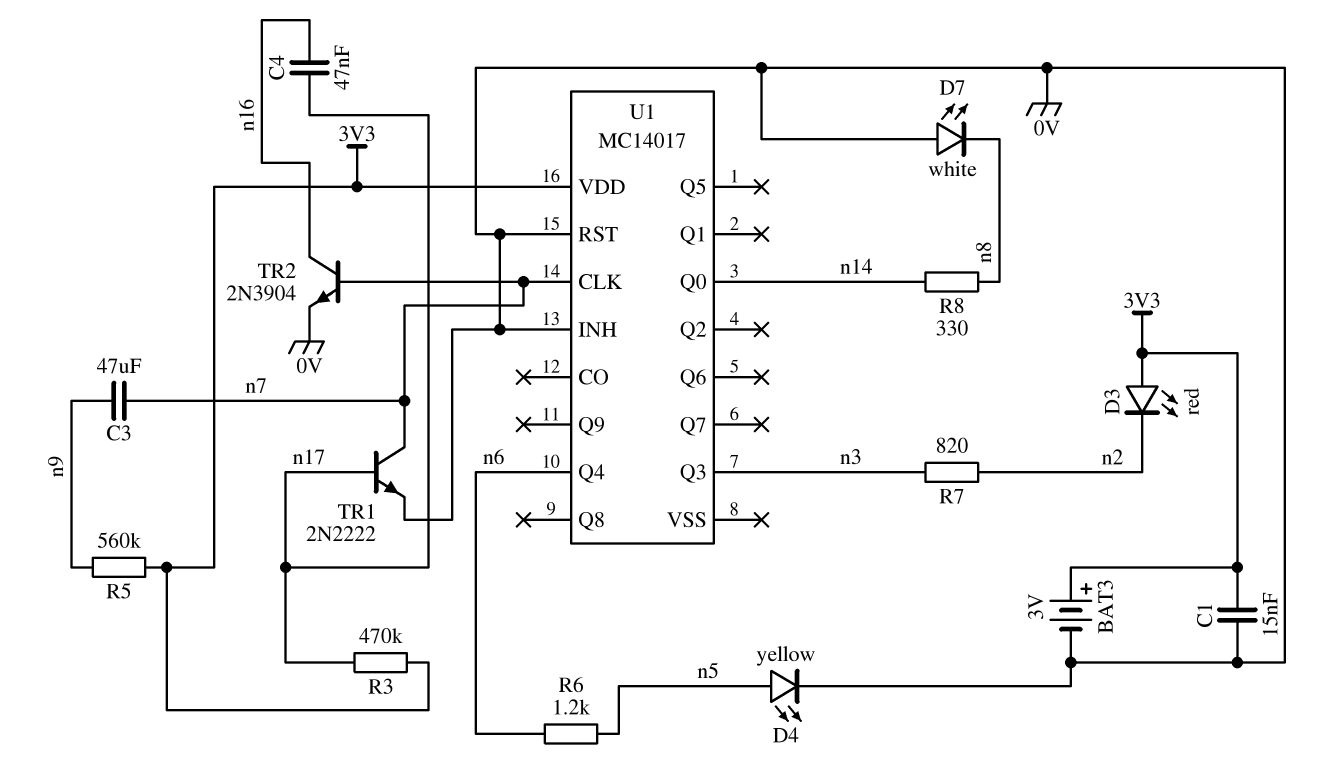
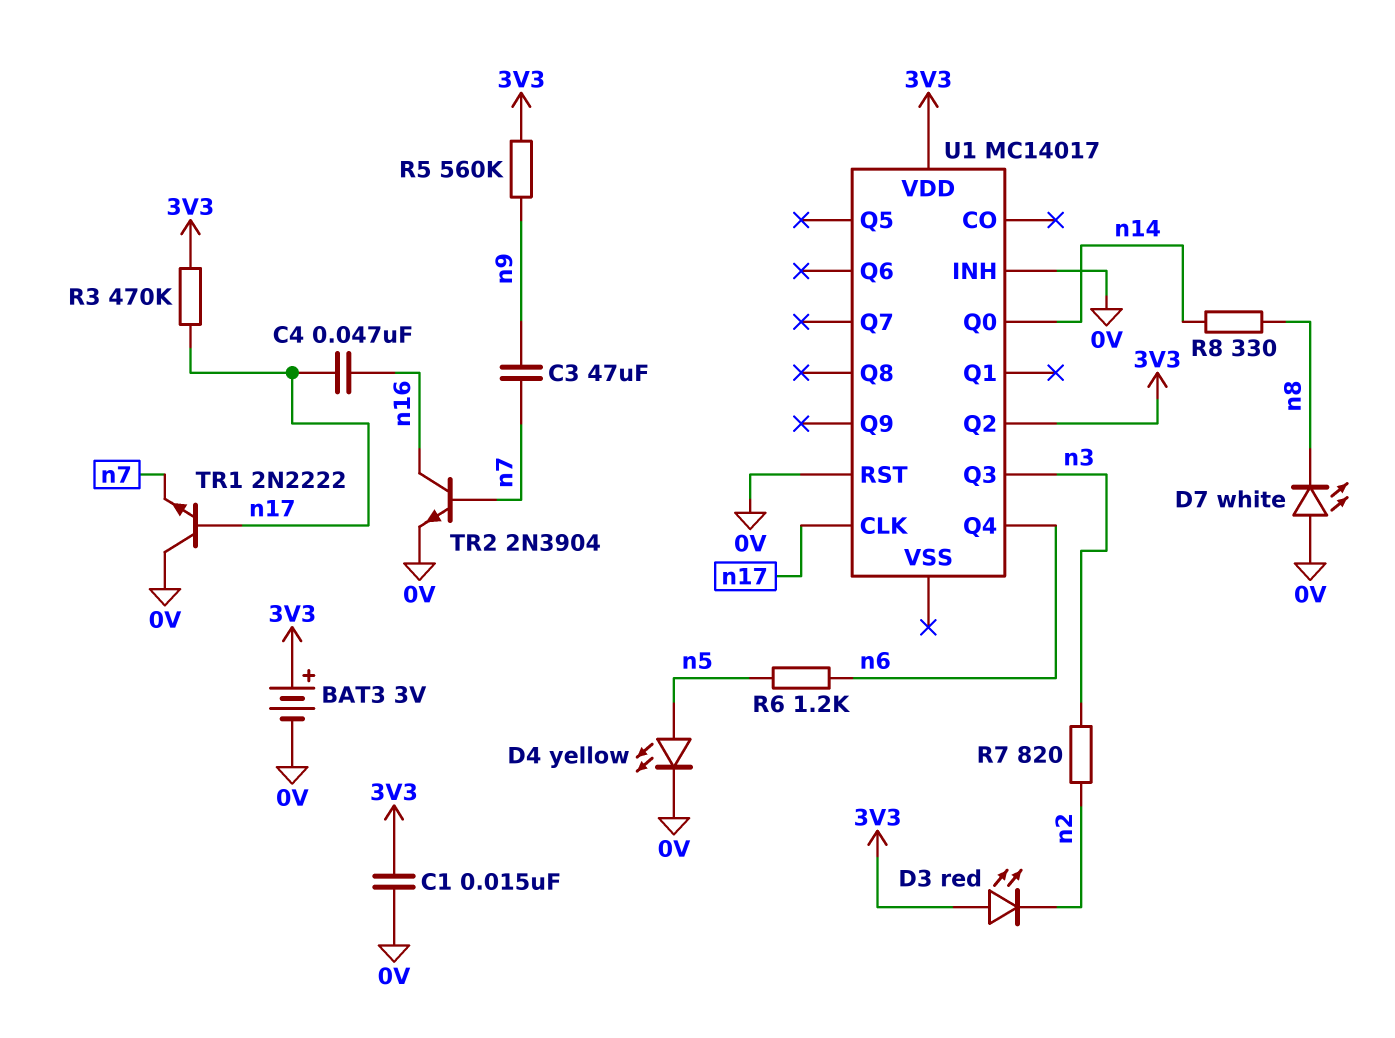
TR1: NPN 2N2222 (B n17, C n7, E 0V) -> NPN 2N2222 (B n17, C 0V, E n7)
U1 pin CLK: n7 -> n17
U1 pin Q2: none -> 3V3

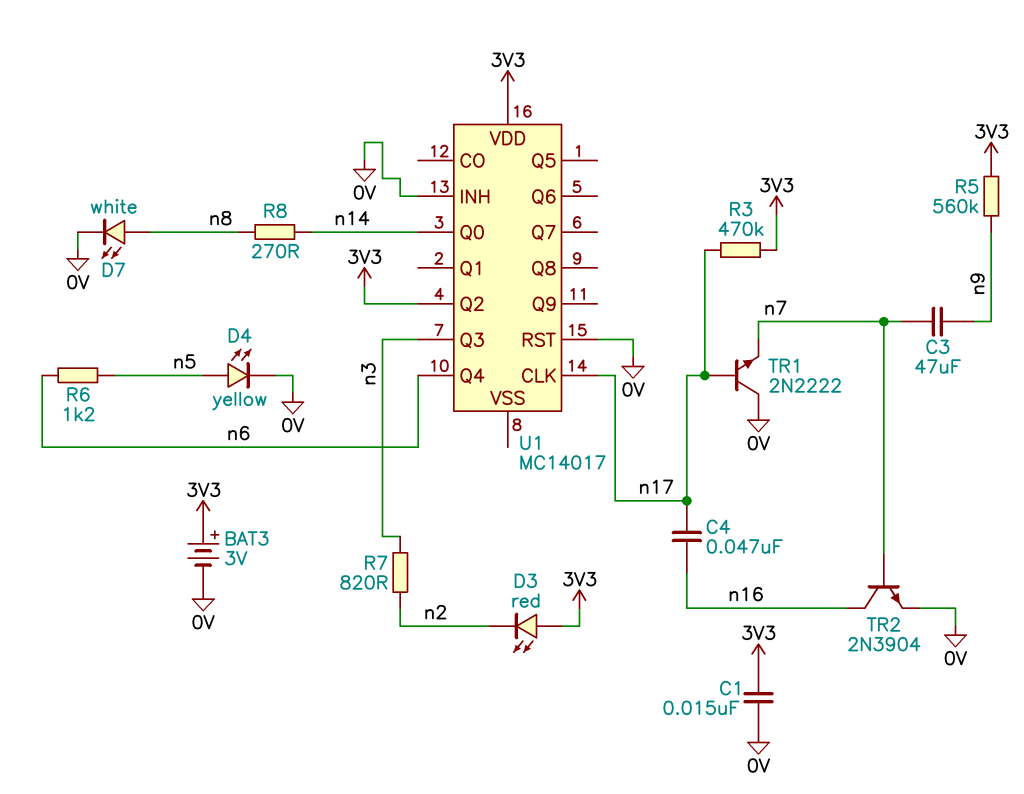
D7: LED white (A 0V, K n8) -> LED white (A n8, K 0V)
R8: 330 (n8, n14) -> 270 (n8, n14)

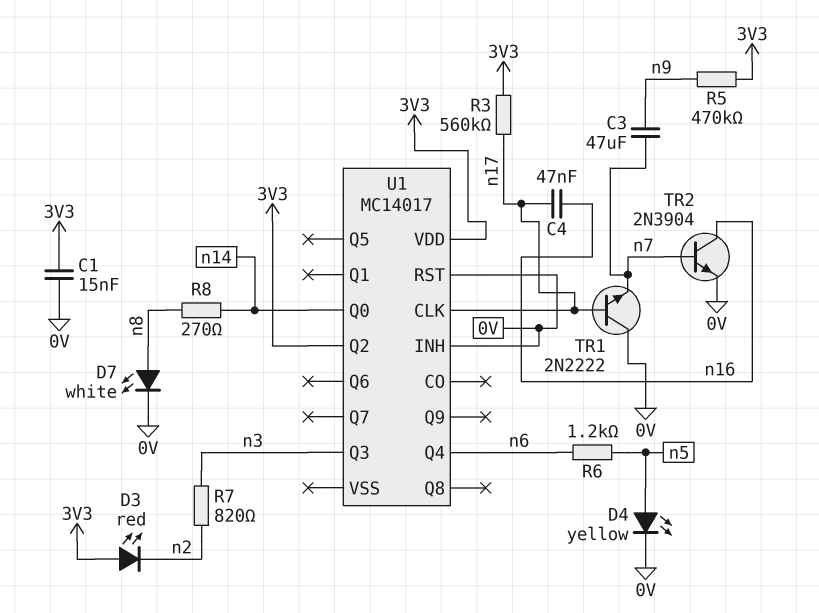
BAT3: 3V (plus 3V3, minus 0V) -> none
R3: 470k (3V3, n17) -> 560k (3V3, n17)
R5: 560k (3V3, n9) -> 470k (3V3, n9)

